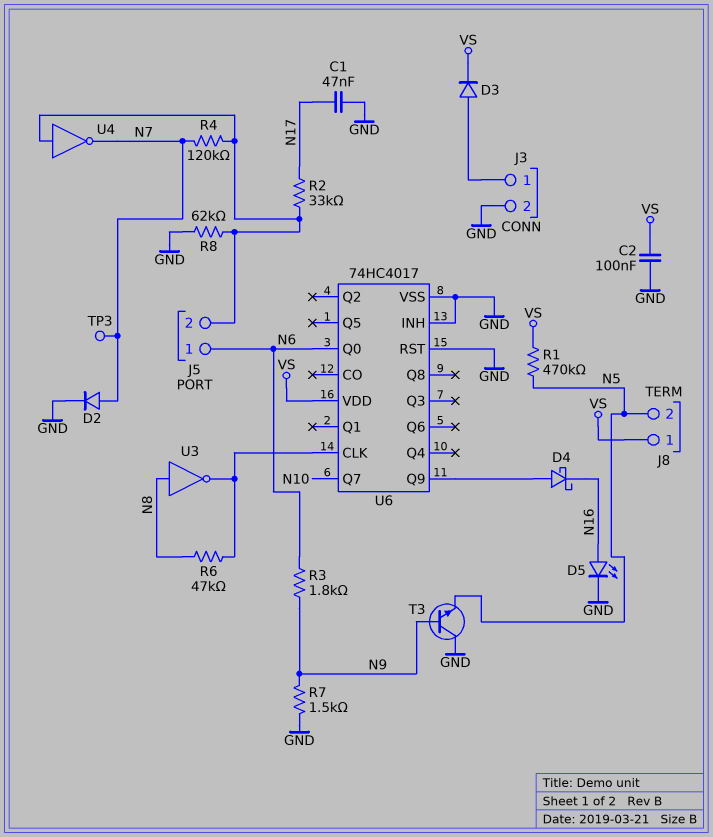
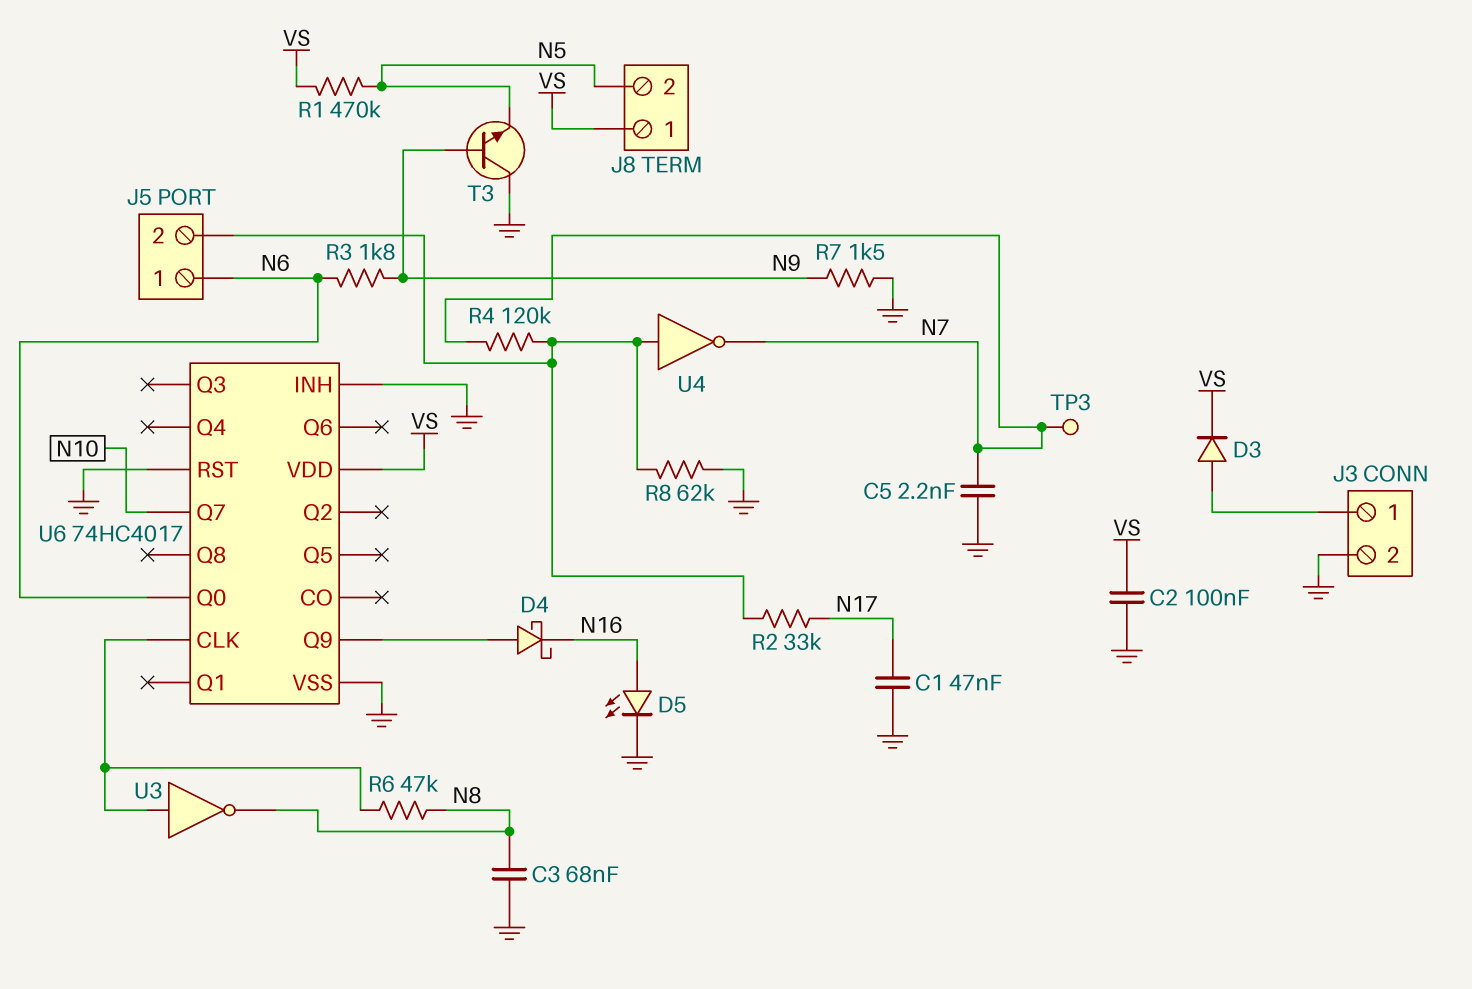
C3: none -> 68nF (GND, N8)
C5: none -> 2.2nF (GND, N7)
D2: diode (A N7, K GND) -> none
U3: NOT (in N8, out U6/CLK) -> NOT (in U6/CLK, out N8)

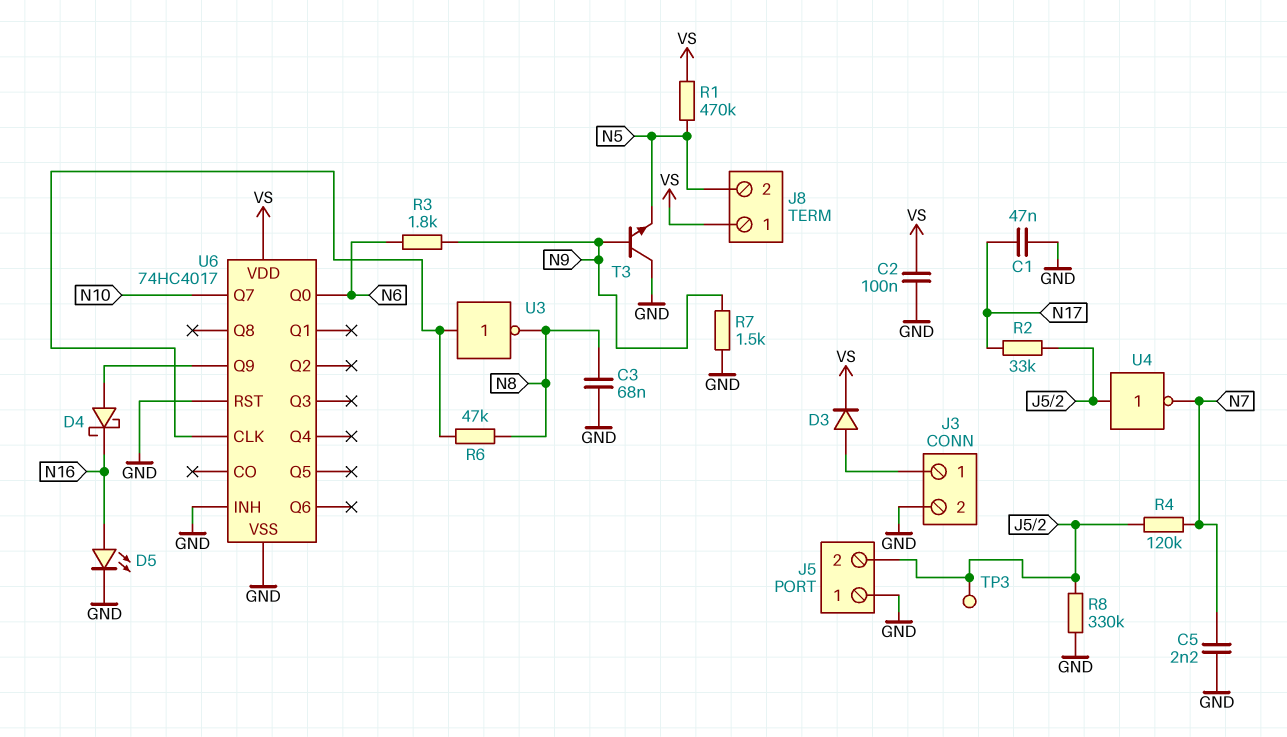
J5 pin 1: N6 -> GND
R8: 62k (GND, J5/2) -> 330k (GND, J5/2)
TP3: test point (N7) -> test point (J5/2)

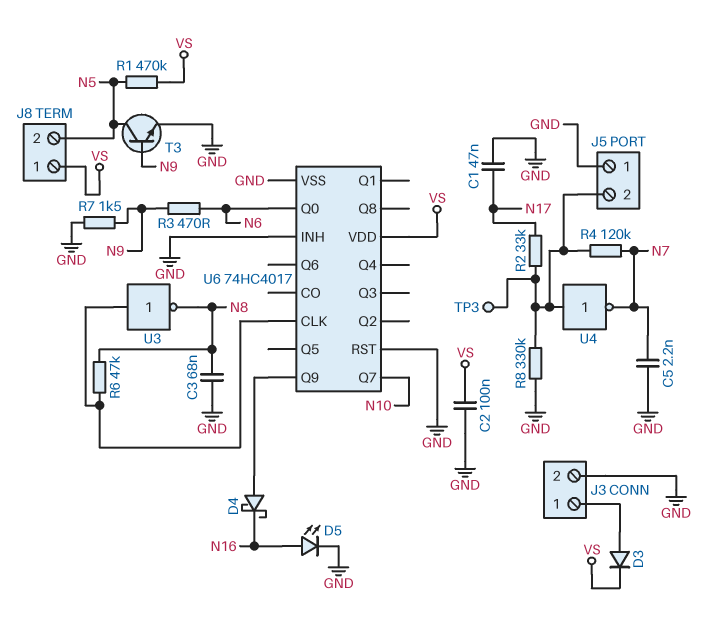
R3: 1.8k (N6, N9) -> 470 (N6, N9)
T3: NPN (B N9, C GND, E N5) -> NPN (B N9, C N5, E GND)

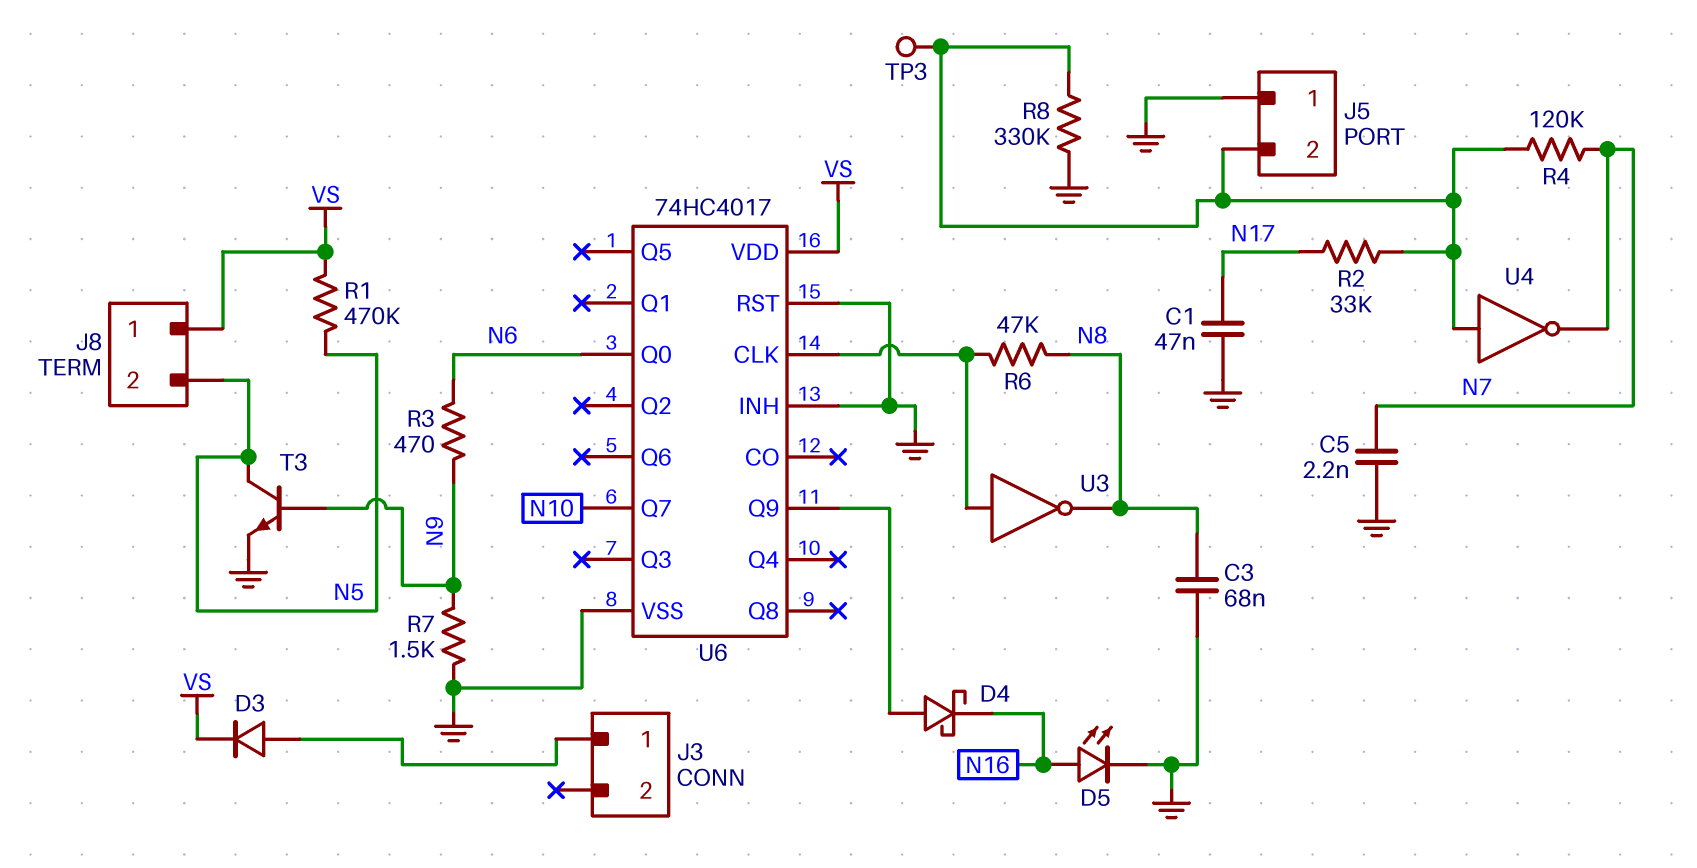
C2: 100nF (GND, VS) -> none
J3 pin 2: GND -> none

